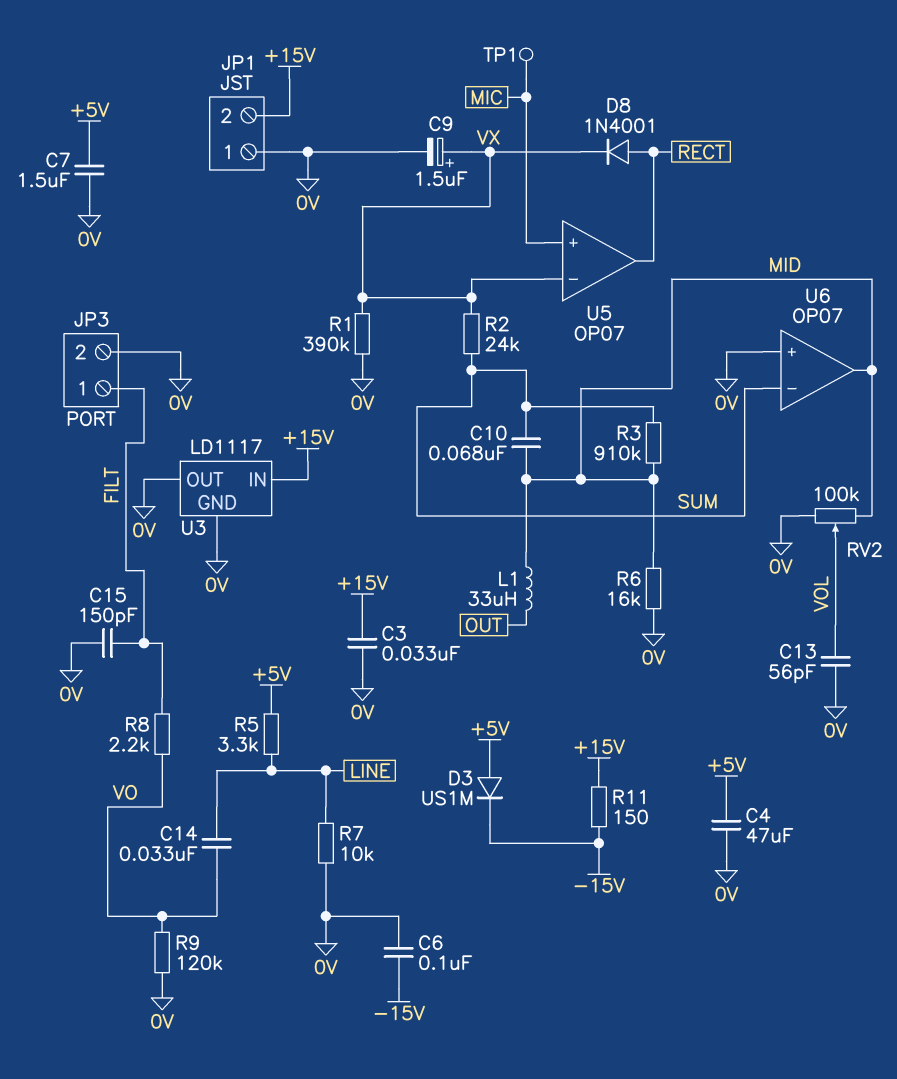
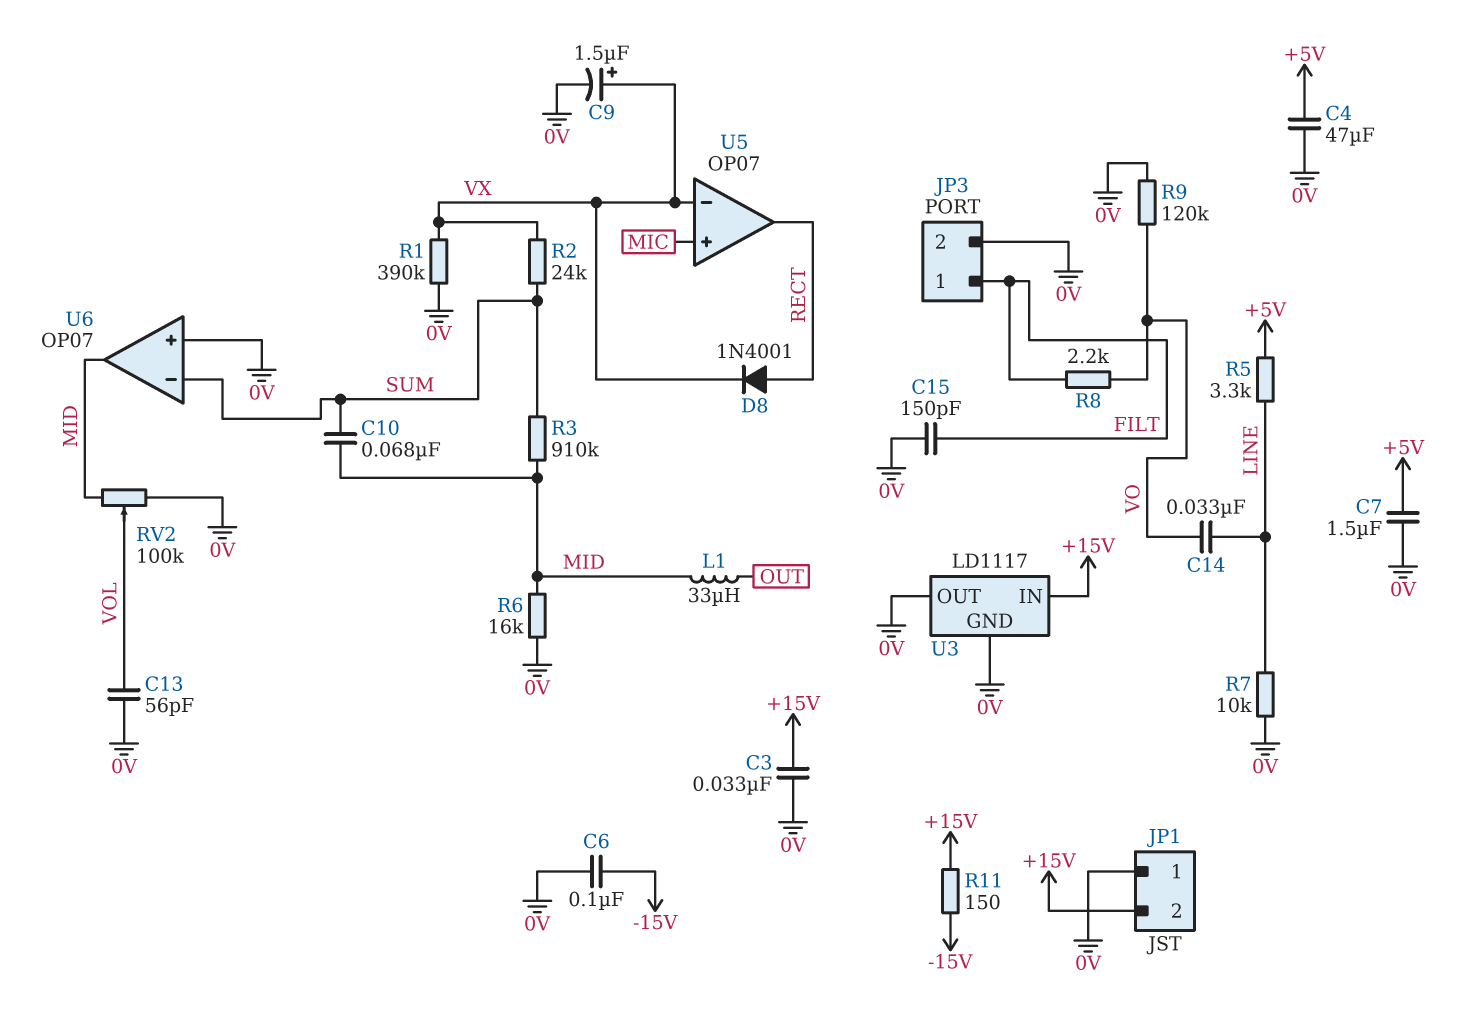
D3: diode US1M (A +5V, K -15V) -> none
TP1: test point (MIC) -> none

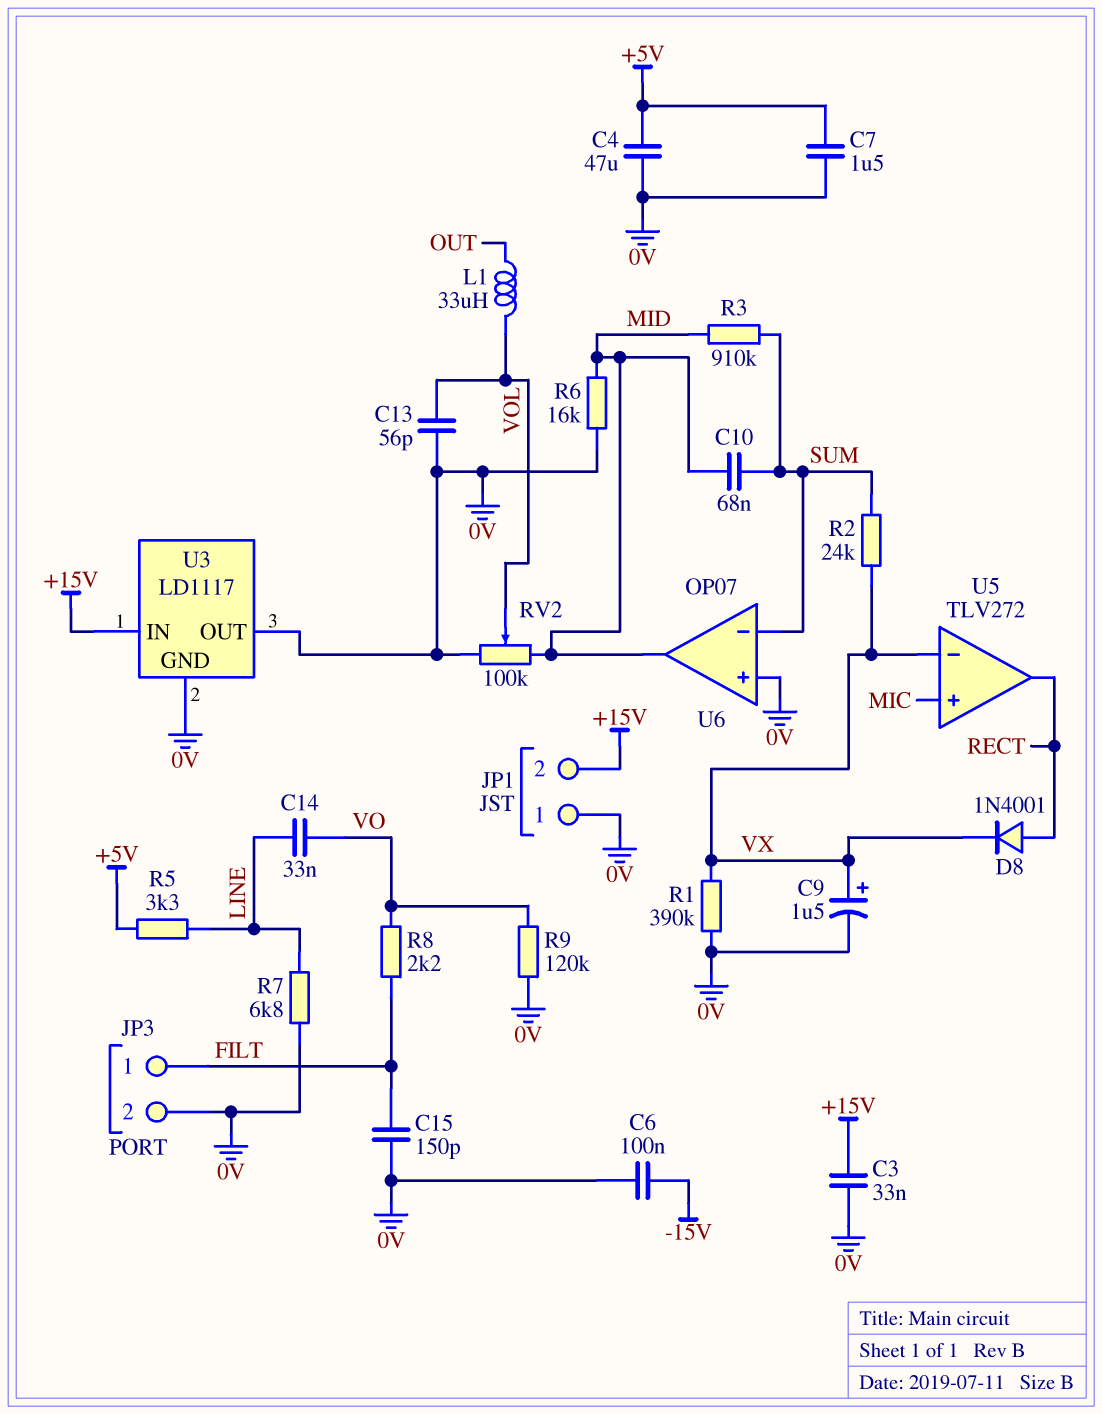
L1: 33uH (MID, OUT) -> 33uH (OUT, VOL)
R7: 10k (0V, LINE) -> 6.8k (0V, LINE)
R11: 150 (+15V, -15V) -> none
U5: OP07 -> TLV272

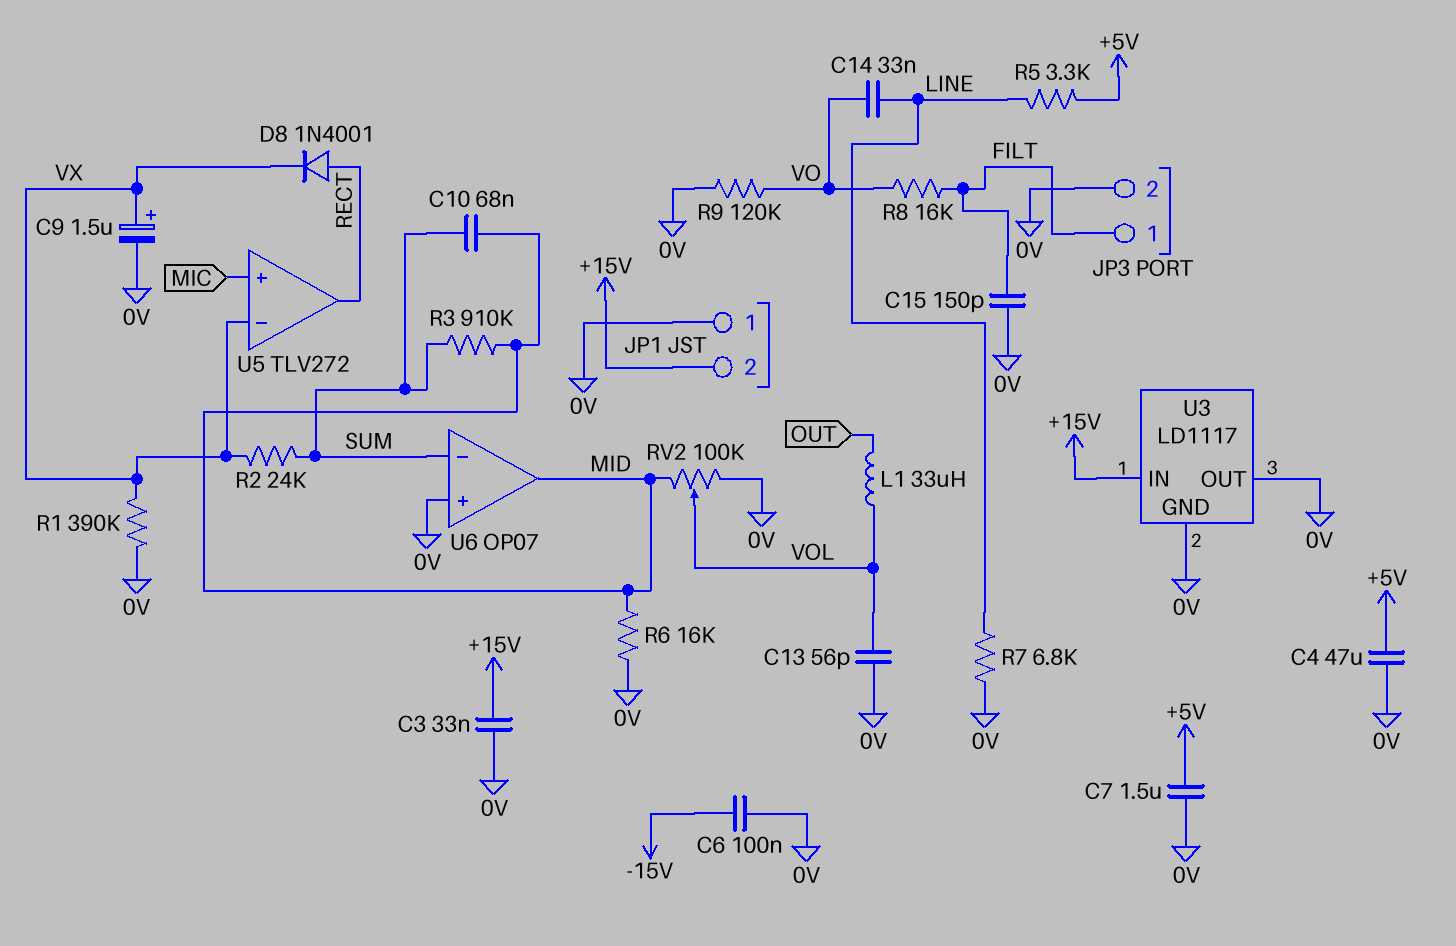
R8: 2.2k (FILT, VO) -> 16k (FILT, VO)

